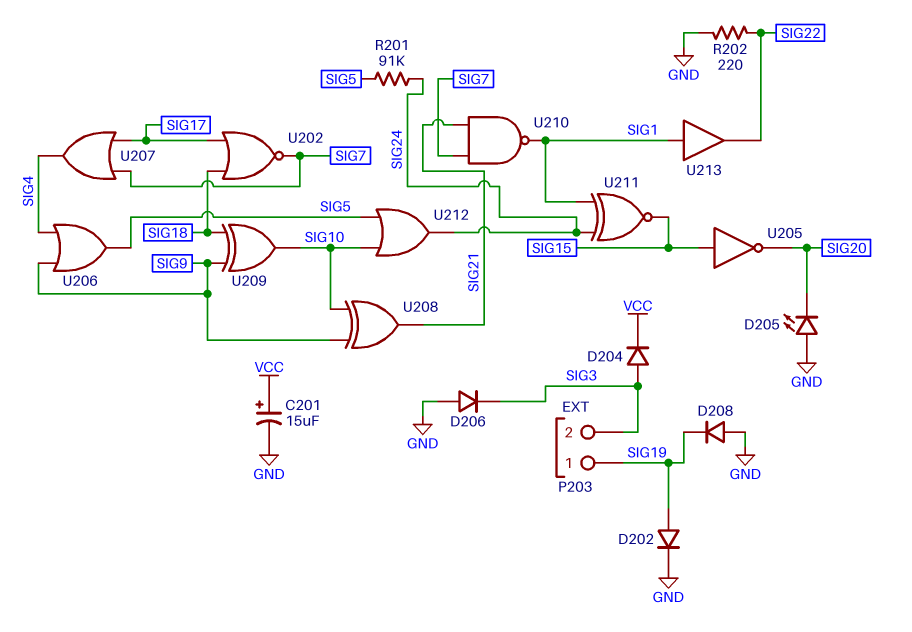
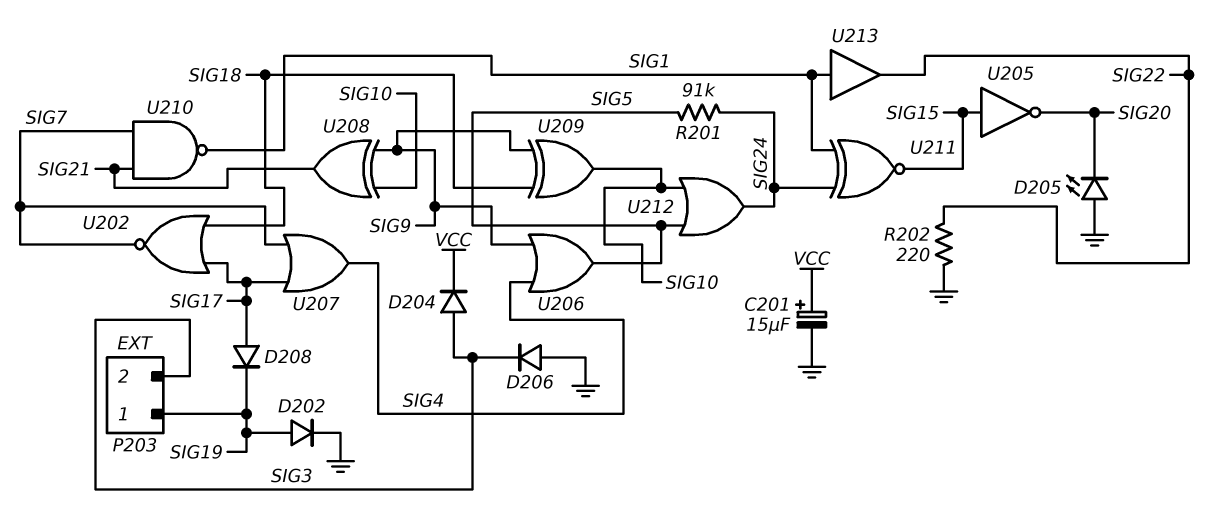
D208: diode (A GND, K SIG19) -> diode (A SIG17, K SIG19)

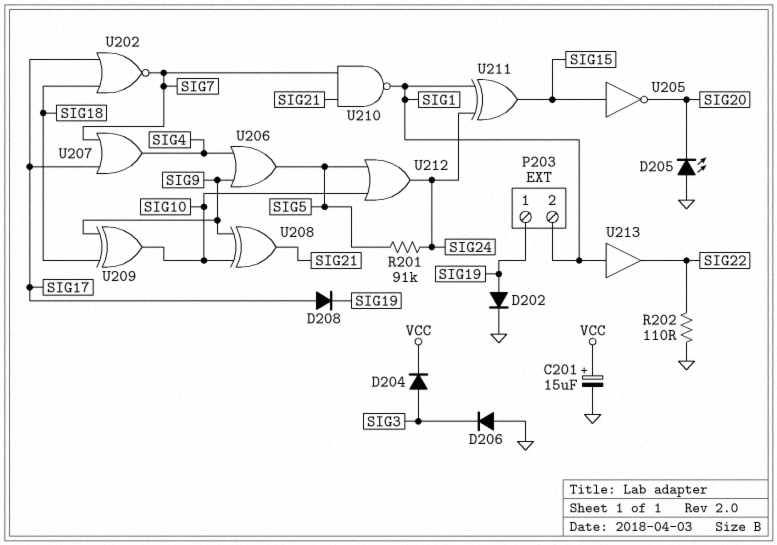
P203 pin 2: SIG3 -> SIG1
R202: 220 (GND, SIG22) -> 110 (GND, SIG22)
U211: XNOR (in SIG1, in SIG24, out SIG15) -> XOR (in SIG1, in SIG24, out SIG15)

